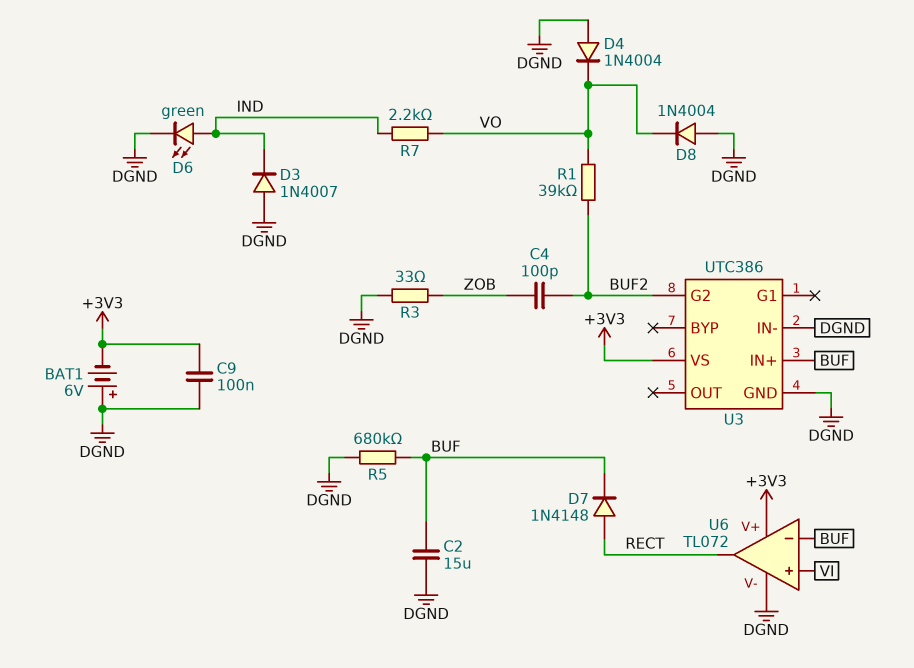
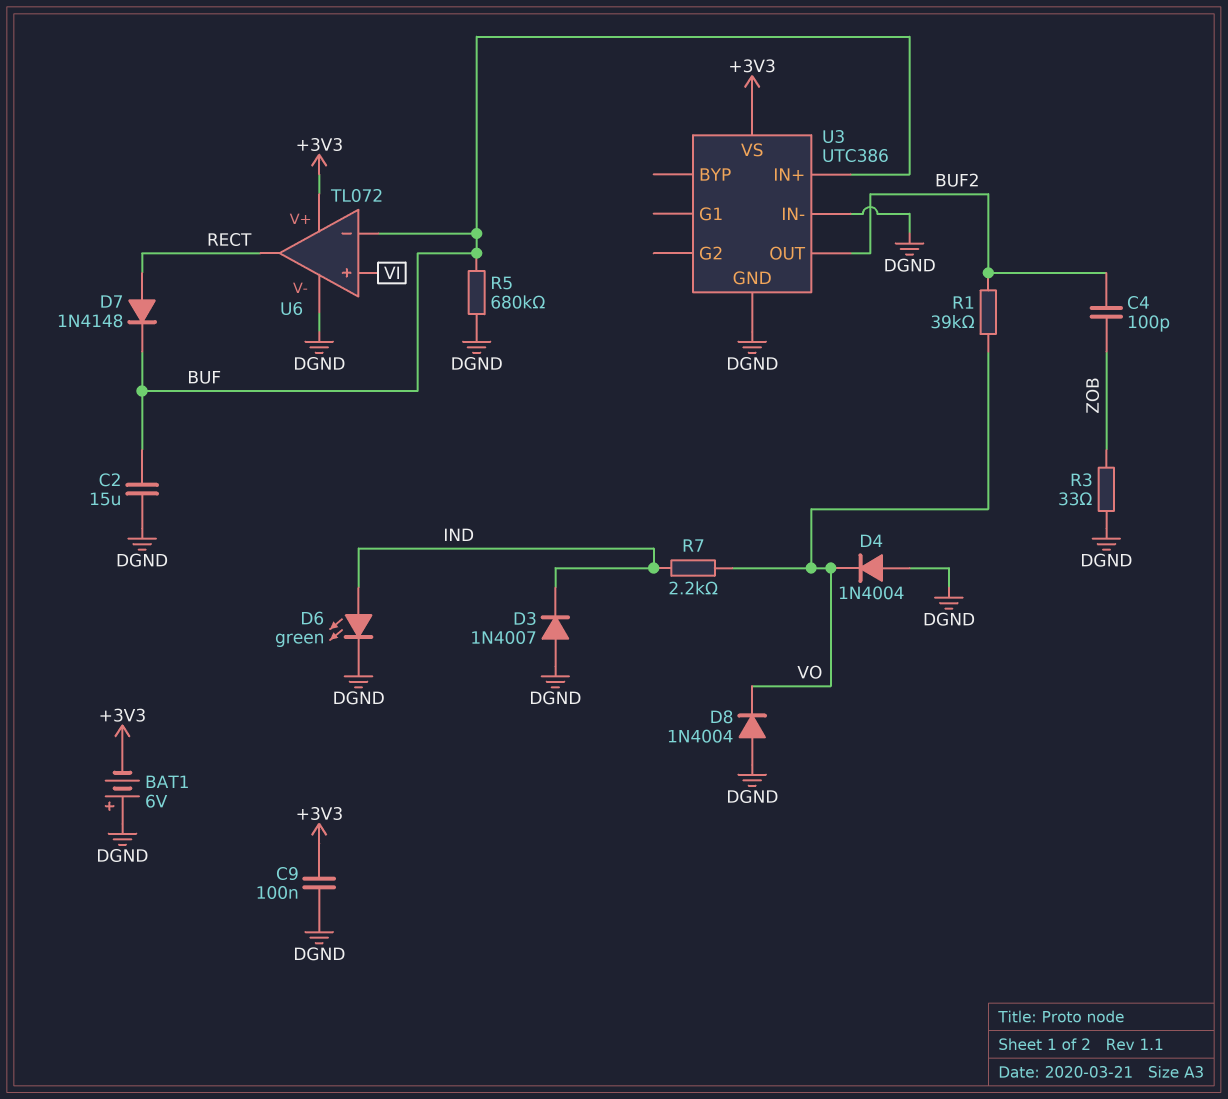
U3 pin G2: BUF2 -> none
U3 pin OUT: none -> BUF2

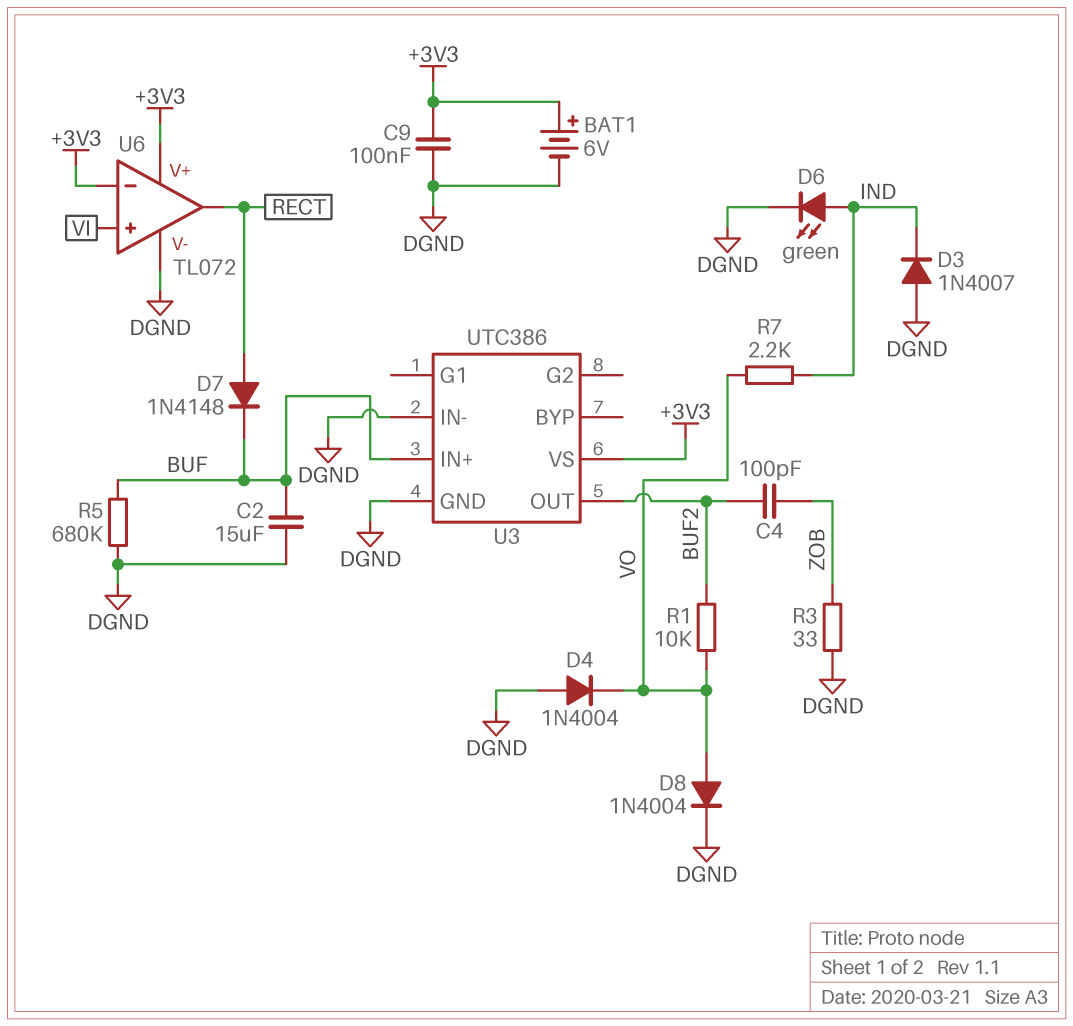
BAT1: 6V (plus DGND, minus +3V3) -> 6V (plus +3V3, minus DGND)
D8: diode 1N4004 (A DGND, K VO) -> diode 1N4004 (A VO, K DGND)
R1: 39k (BUF2, VO) -> 10k (BUF2, VO)
U6 pin in-: BUF -> +3V3

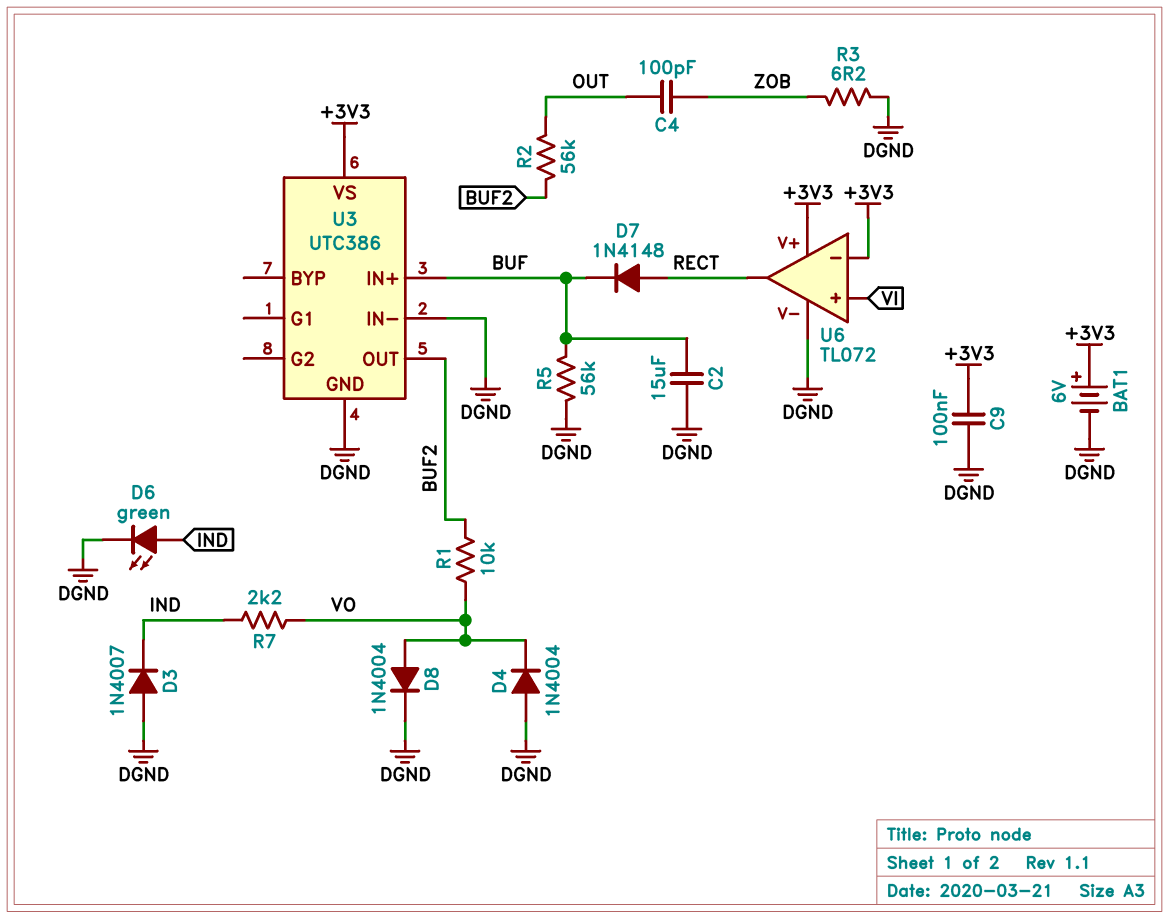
C4: 100pF (BUF2, ZOB) -> 100pF (OUT, ZOB)
R2: none -> 56k (BUF2, OUT)
R3: 33 (DGND, ZOB) -> 6.2 (DGND, ZOB)
R5: 680k (BUF, DGND) -> 56k (BUF, DGND)

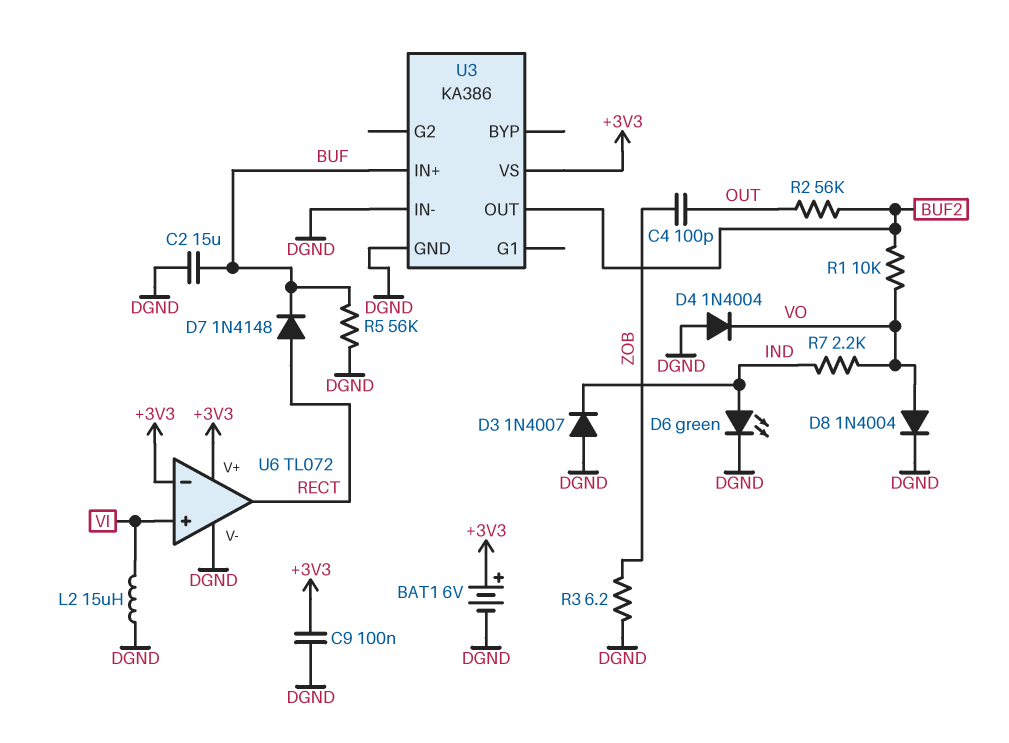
L2: none -> 15uH (DGND, VI)
U3: UTC386 -> KA386

